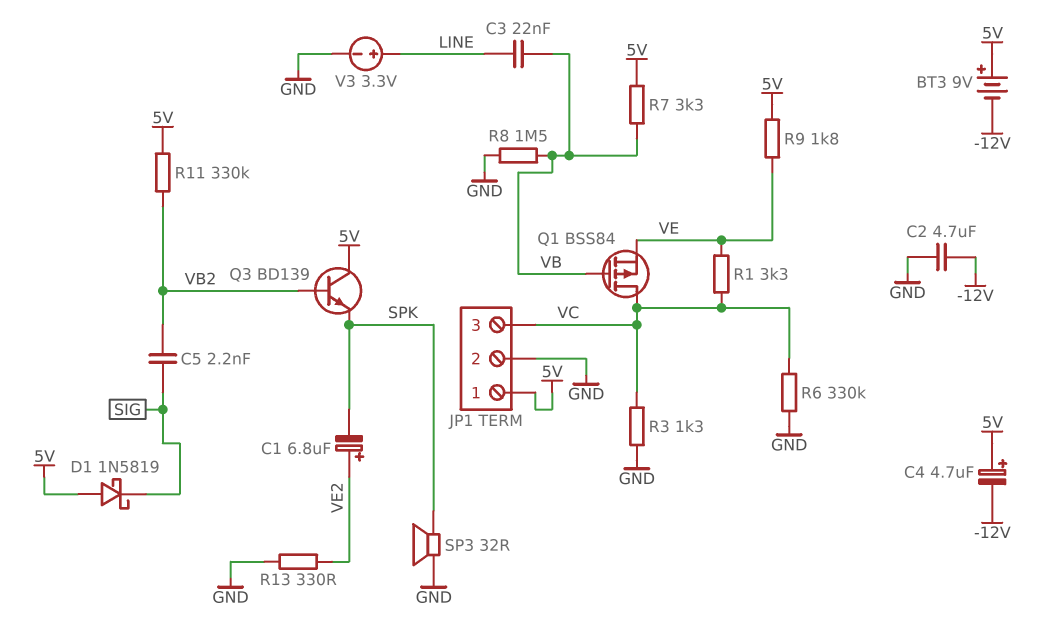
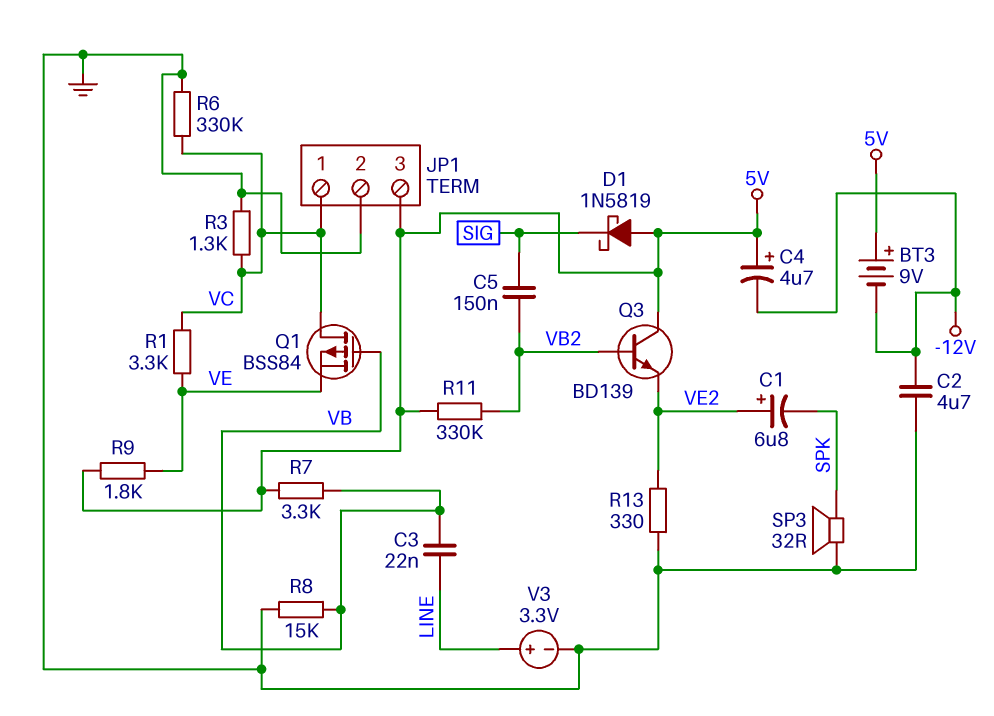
C5: 2.2nF (SIG, VB2) -> 150nF (SIG, VB2)
JP1 pin 1: 5V -> VC
JP1 pin 3: VC -> 5V
Q3: NPN BD139 (B VB2, C 5V, E SPK) -> NPN BD139 (B VB2, C 5V, E VE2)
R8: 1.5M (GND, VB) -> 15k (GND, VB)

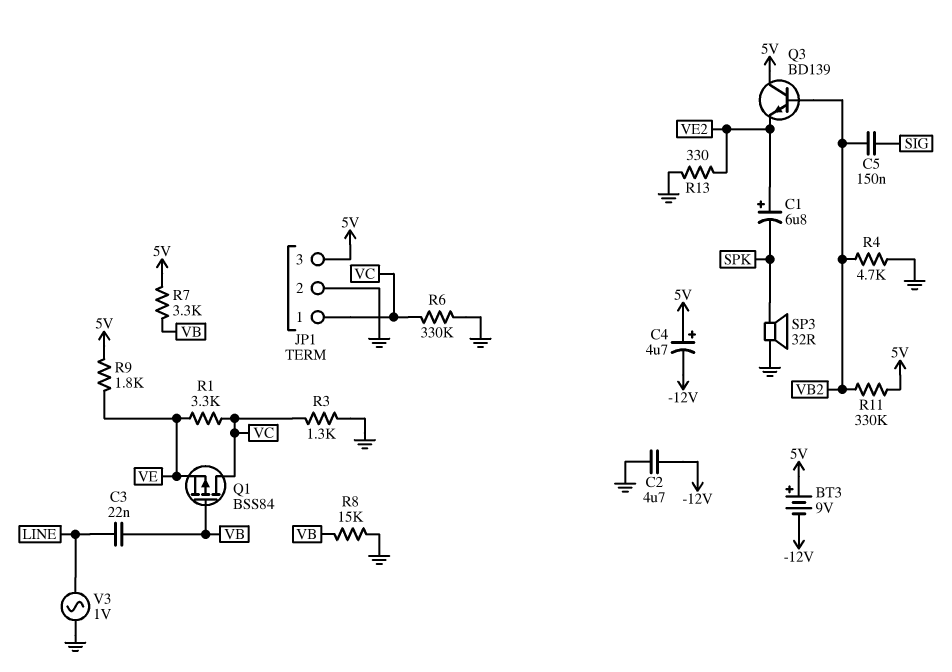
D1: schottky 1N5819 (A 5V, K SIG) -> none
R4: none -> 4.7k (GND, VB2)
V3: 3.3V (plus LINE, minus GND) -> AC 1V (GND, LINE)

